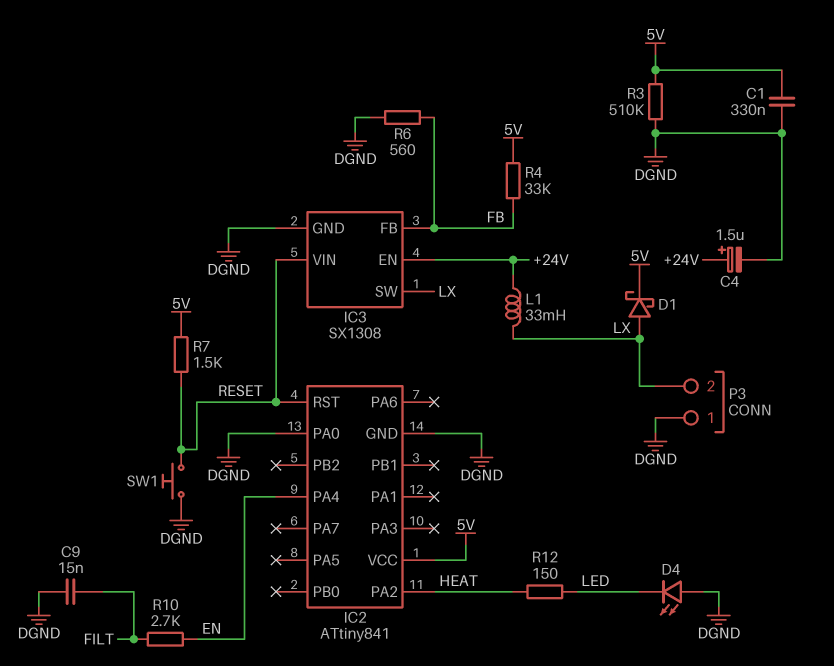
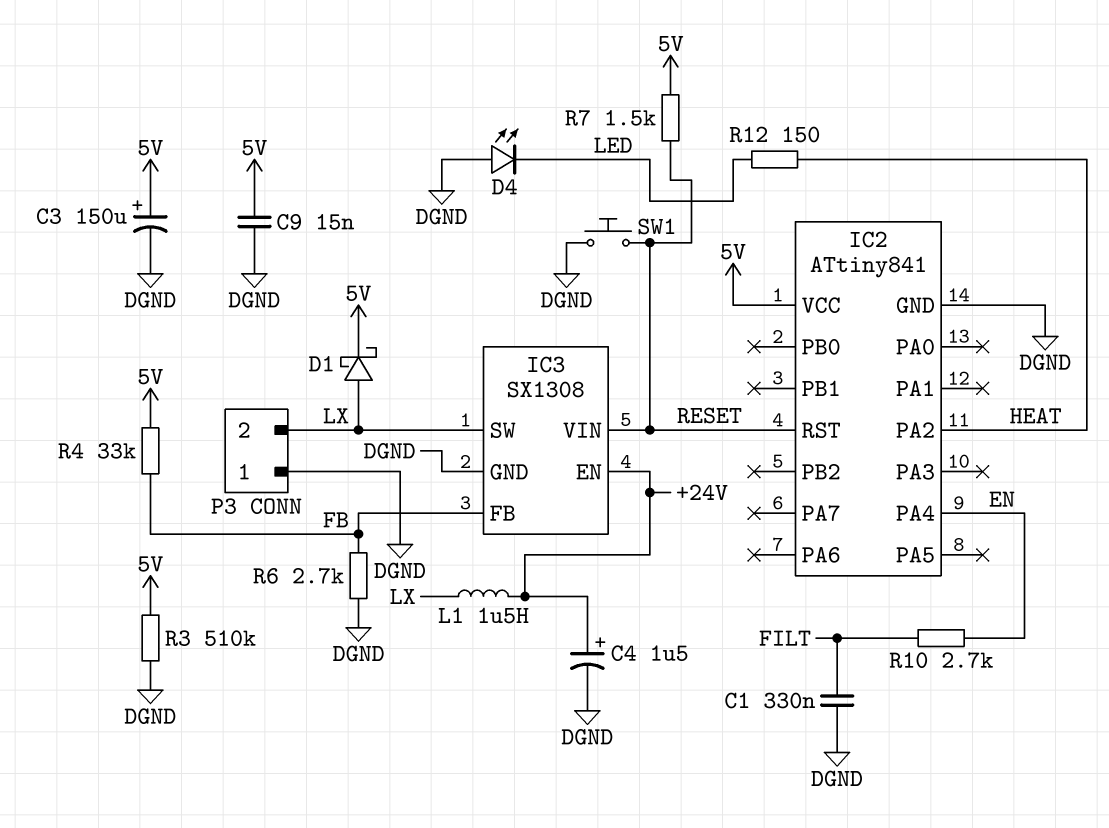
C1: 330nF (5V, DGND) -> 330nF (DGND, FILT)
C3: none -> 150uF (plus 5V, minus DGND)
C9: 15nF (DGND, FILT) -> 15nF (5V, DGND)
IC2 pin PA0: DGND -> none
L1: 33mH (+24V, LX) -> 1.5uH (+24V, LX)
R6: 560 (DGND, FB) -> 2.7k (DGND, FB)

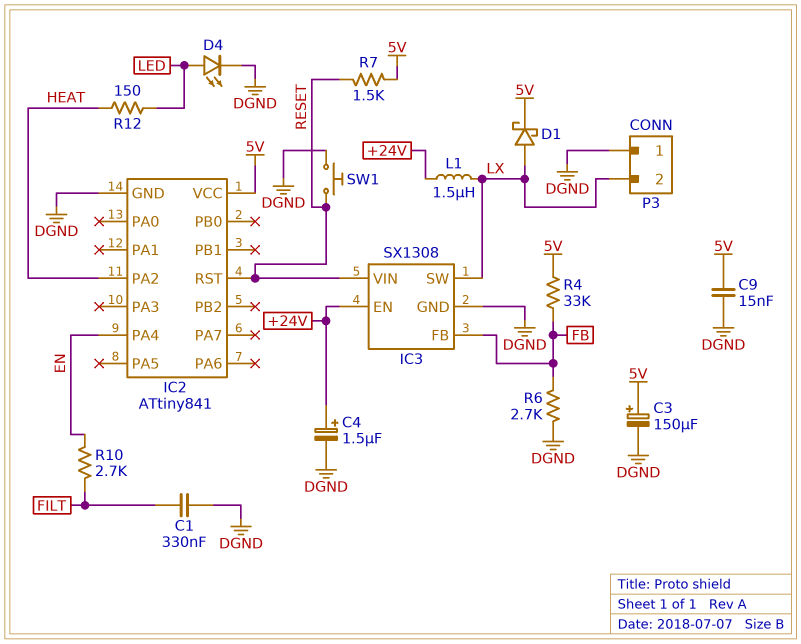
D4: LED (A DGND, K LED) -> LED (A LED, K DGND)
R3: 510k (5V, DGND) -> none

